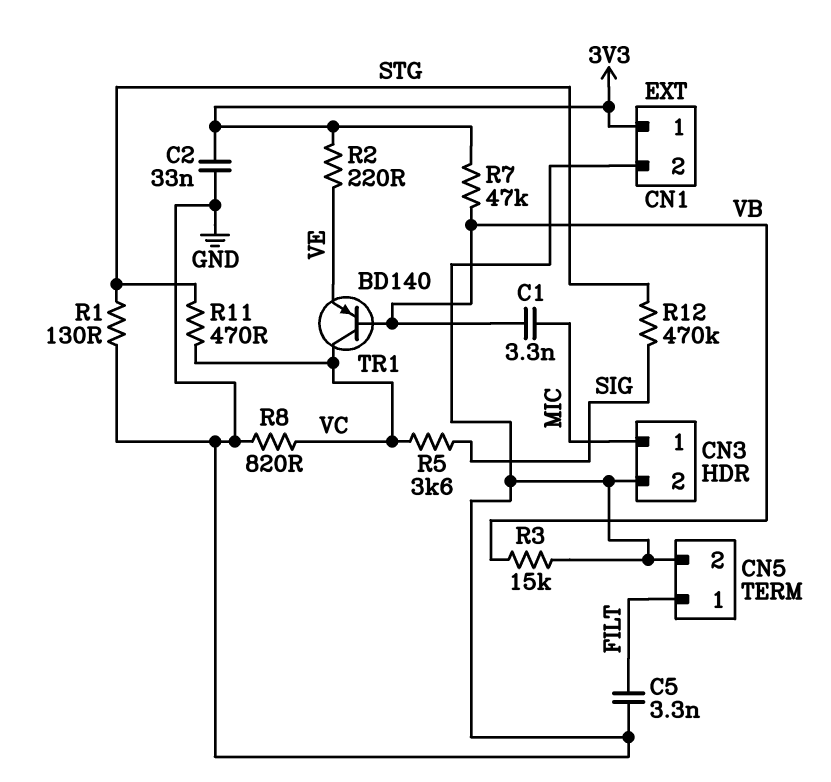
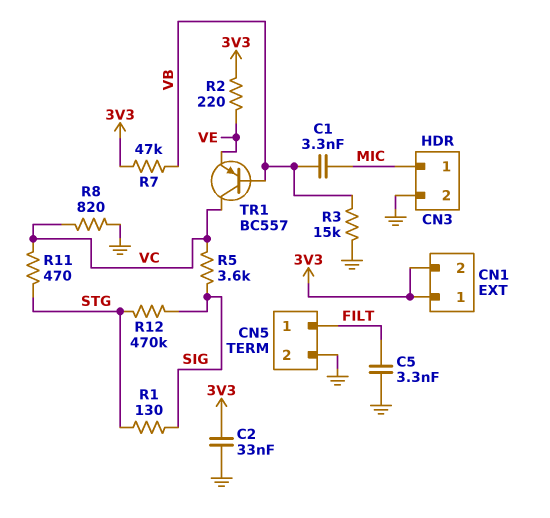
CN1 pin 2: GND -> 3V3
R1: 130 (GND, STG) -> 130 (SIG, STG)
TR1: PNP BD140 (B VB, C VC, E VE) -> PNP BC557 (B VB, C VC, E VE)

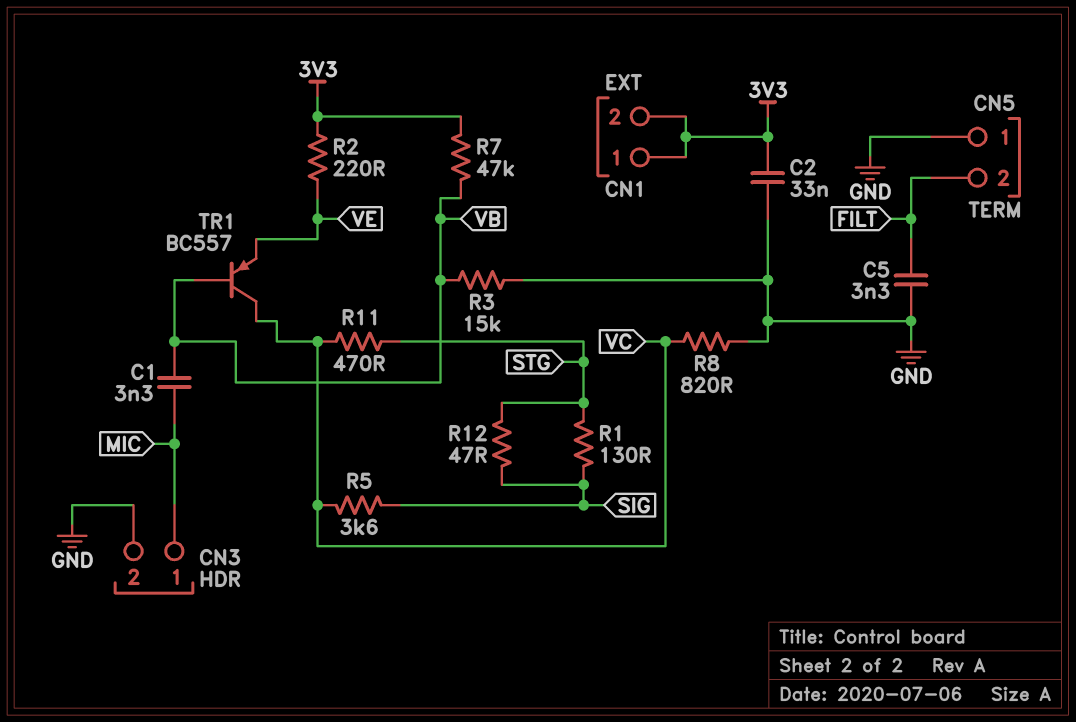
CN5 pin 1: FILT -> GND
CN5 pin 2: GND -> FILT
R12: 470k (SIG, STG) -> 47 (SIG, STG)

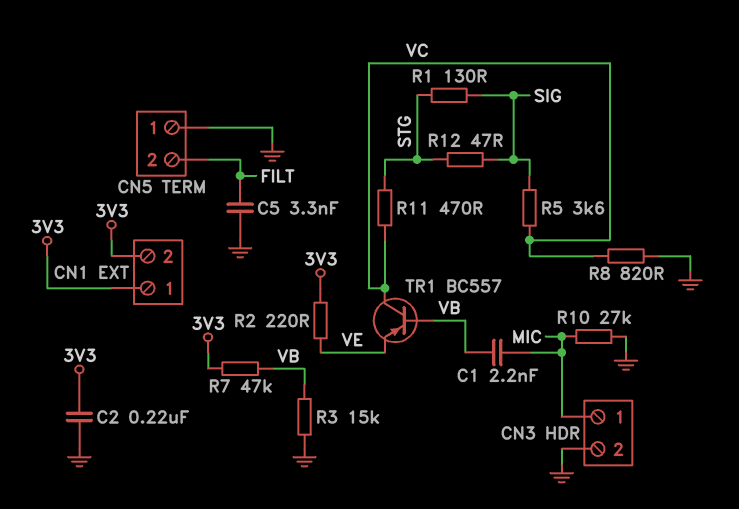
C1: 3.3nF (MIC, VB) -> 2.2nF (MIC, VB)
C2: 33nF (3V3, GND) -> 220nF (3V3, GND)
R10: none -> 27k (GND, MIC)

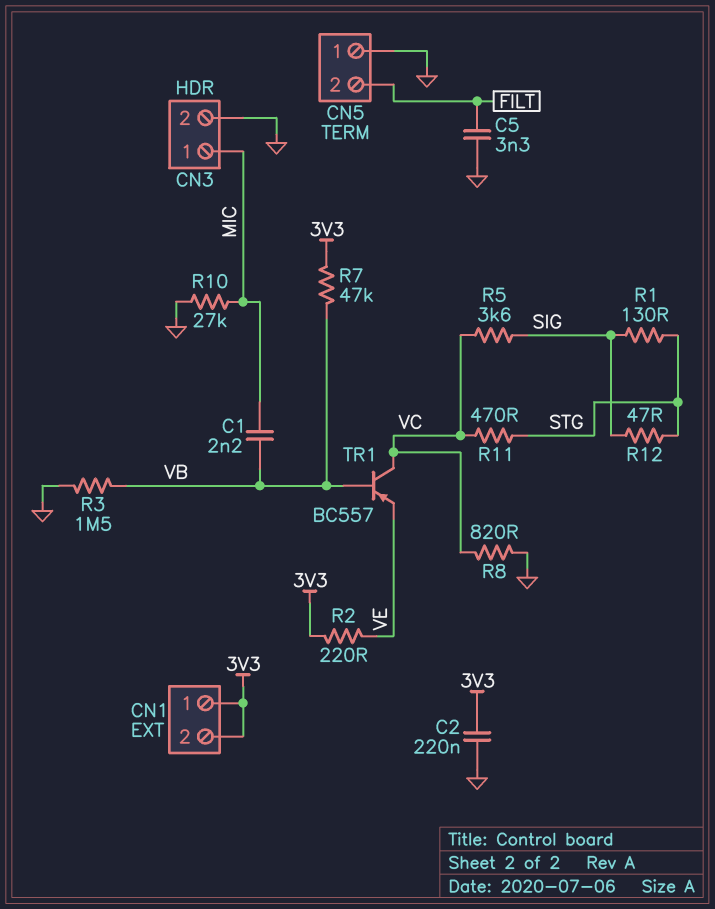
R3: 15k (GND, VB) -> 1.5M (GND, VB)

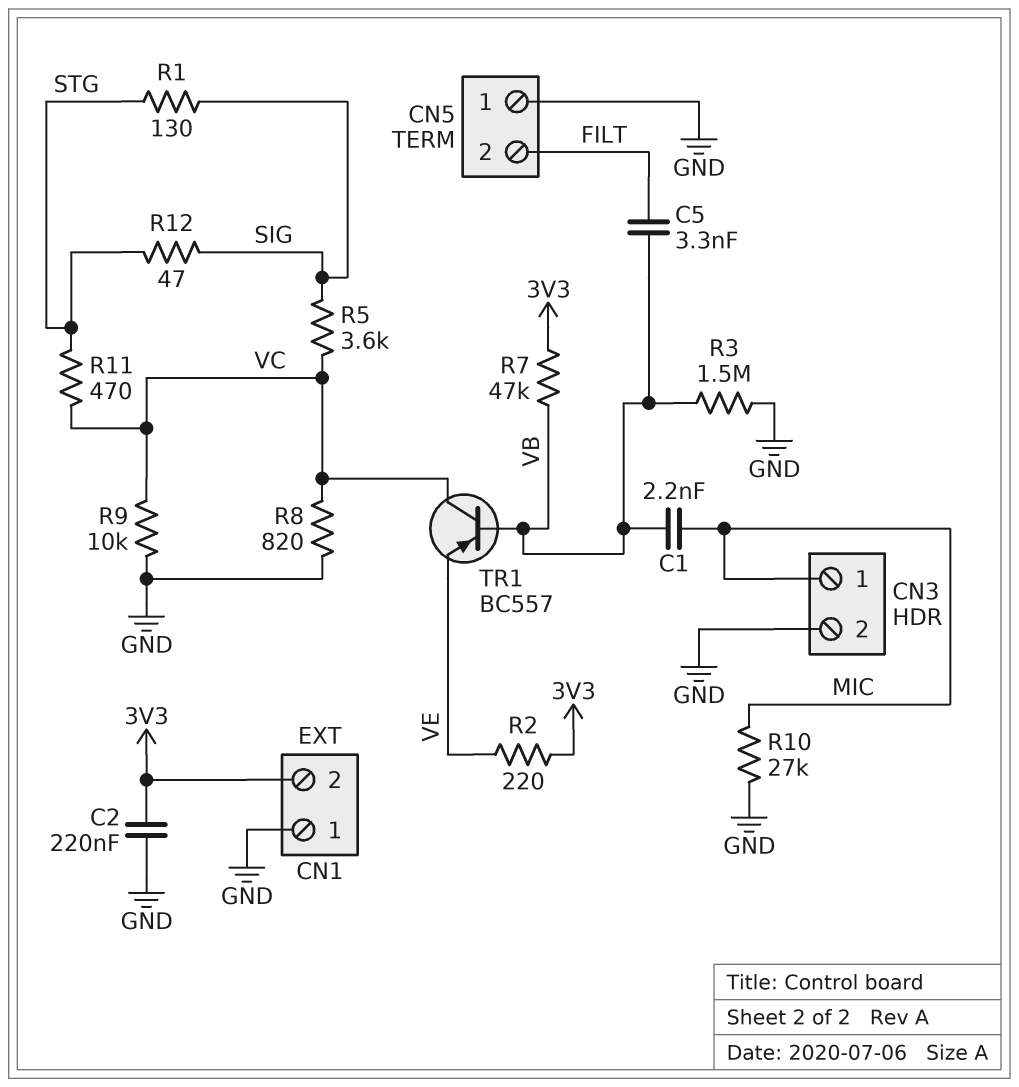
C5: 3.3nF (FILT, GND) -> 3.3nF (FILT, VB)
CN1 pin 1: 3V3 -> GND
R9: none -> 10k (GND, VC)

